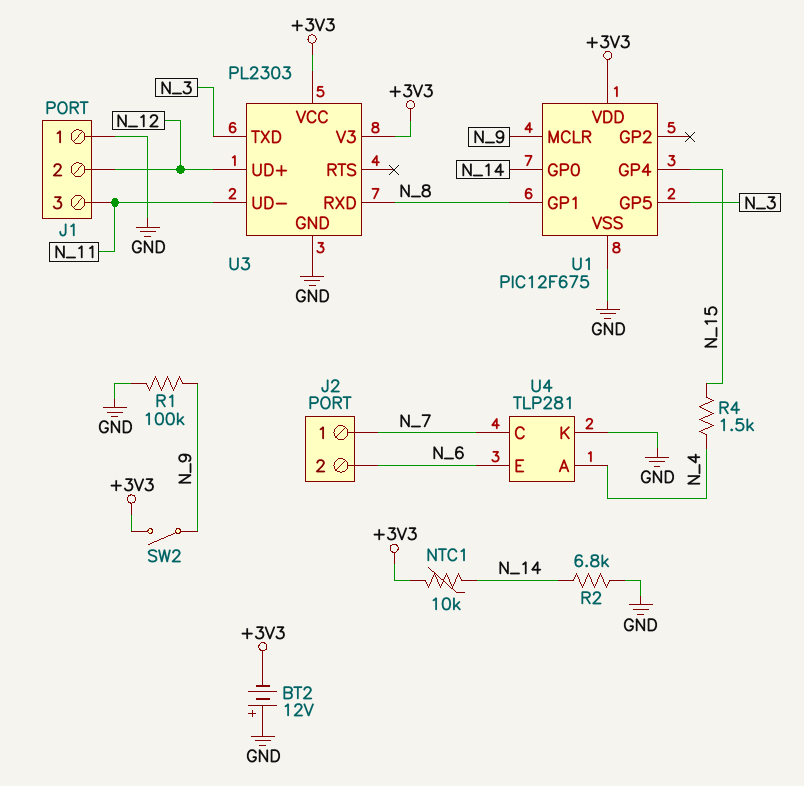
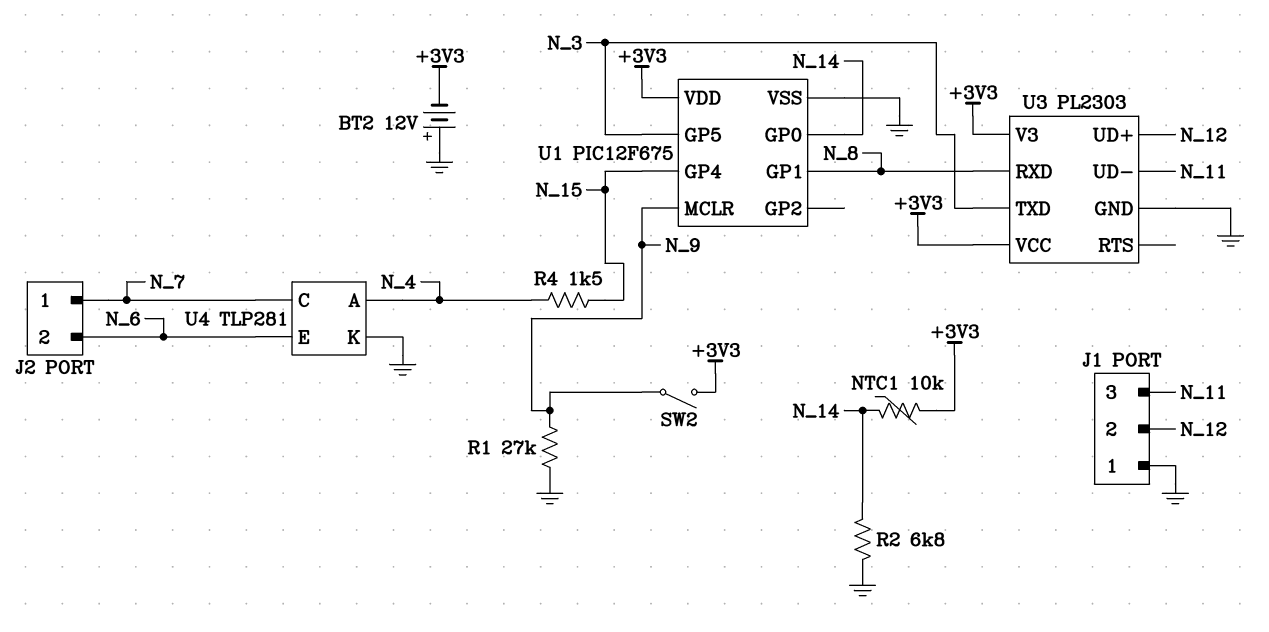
R1: 100k (GND, N_9) -> 27k (GND, N_9)

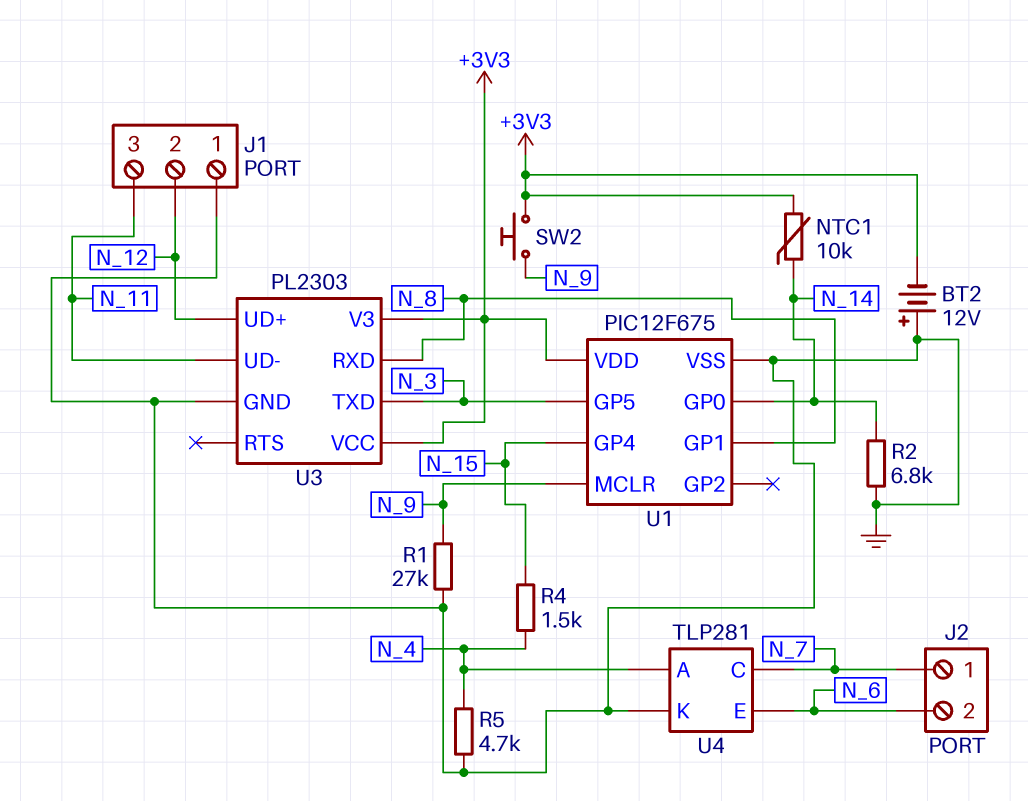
R5: none -> 4.7k (GND, N_4)
SW2: switch (+3V3, N_9) -> button (+3V3, N_9)

